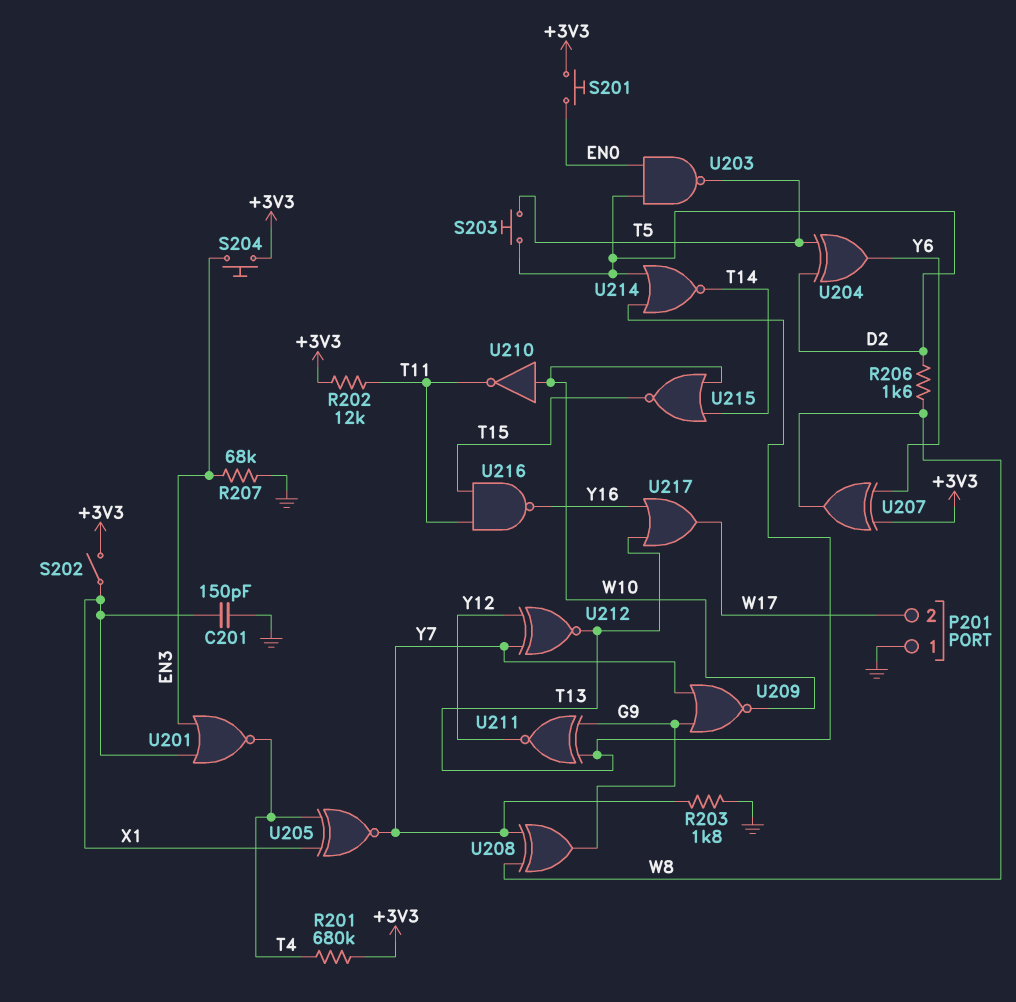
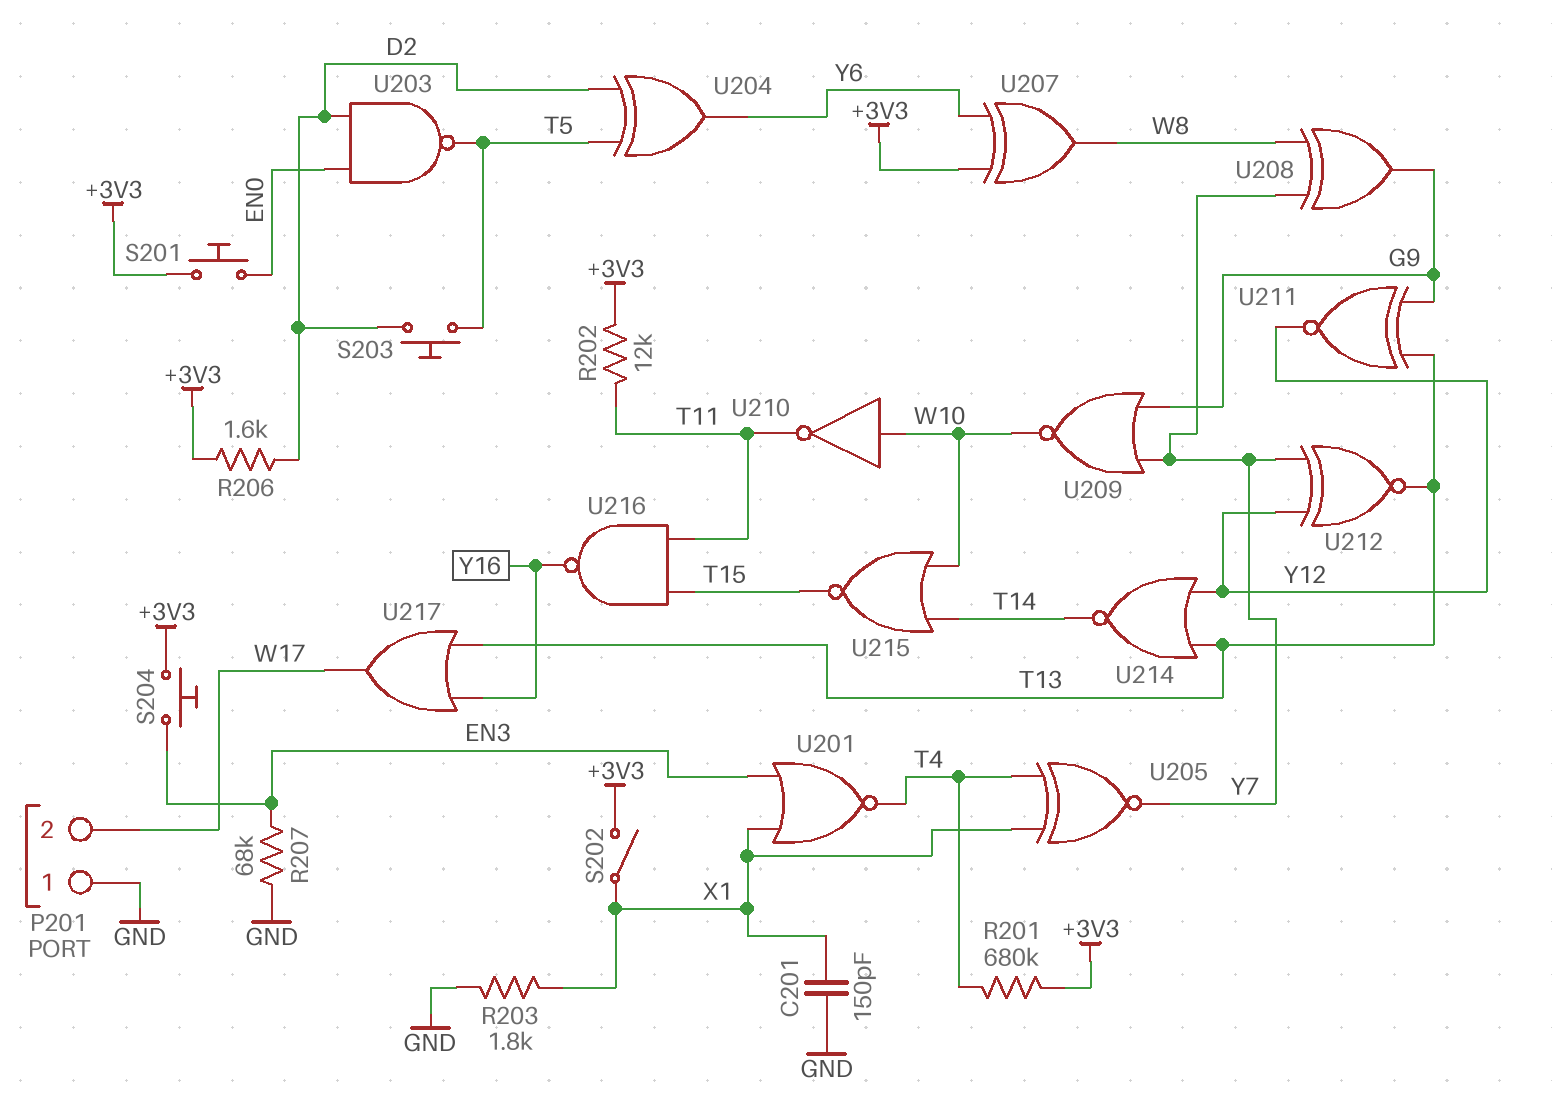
R203: 1.8k (GND, Y7) -> 1.8k (GND, X1)
R206: 1.6k (D2, W8) -> 1.6k (+3V3, D2)
U214: NOR (in D2, in T13, out T14) -> NOR (in T13, in Y12, out T14)

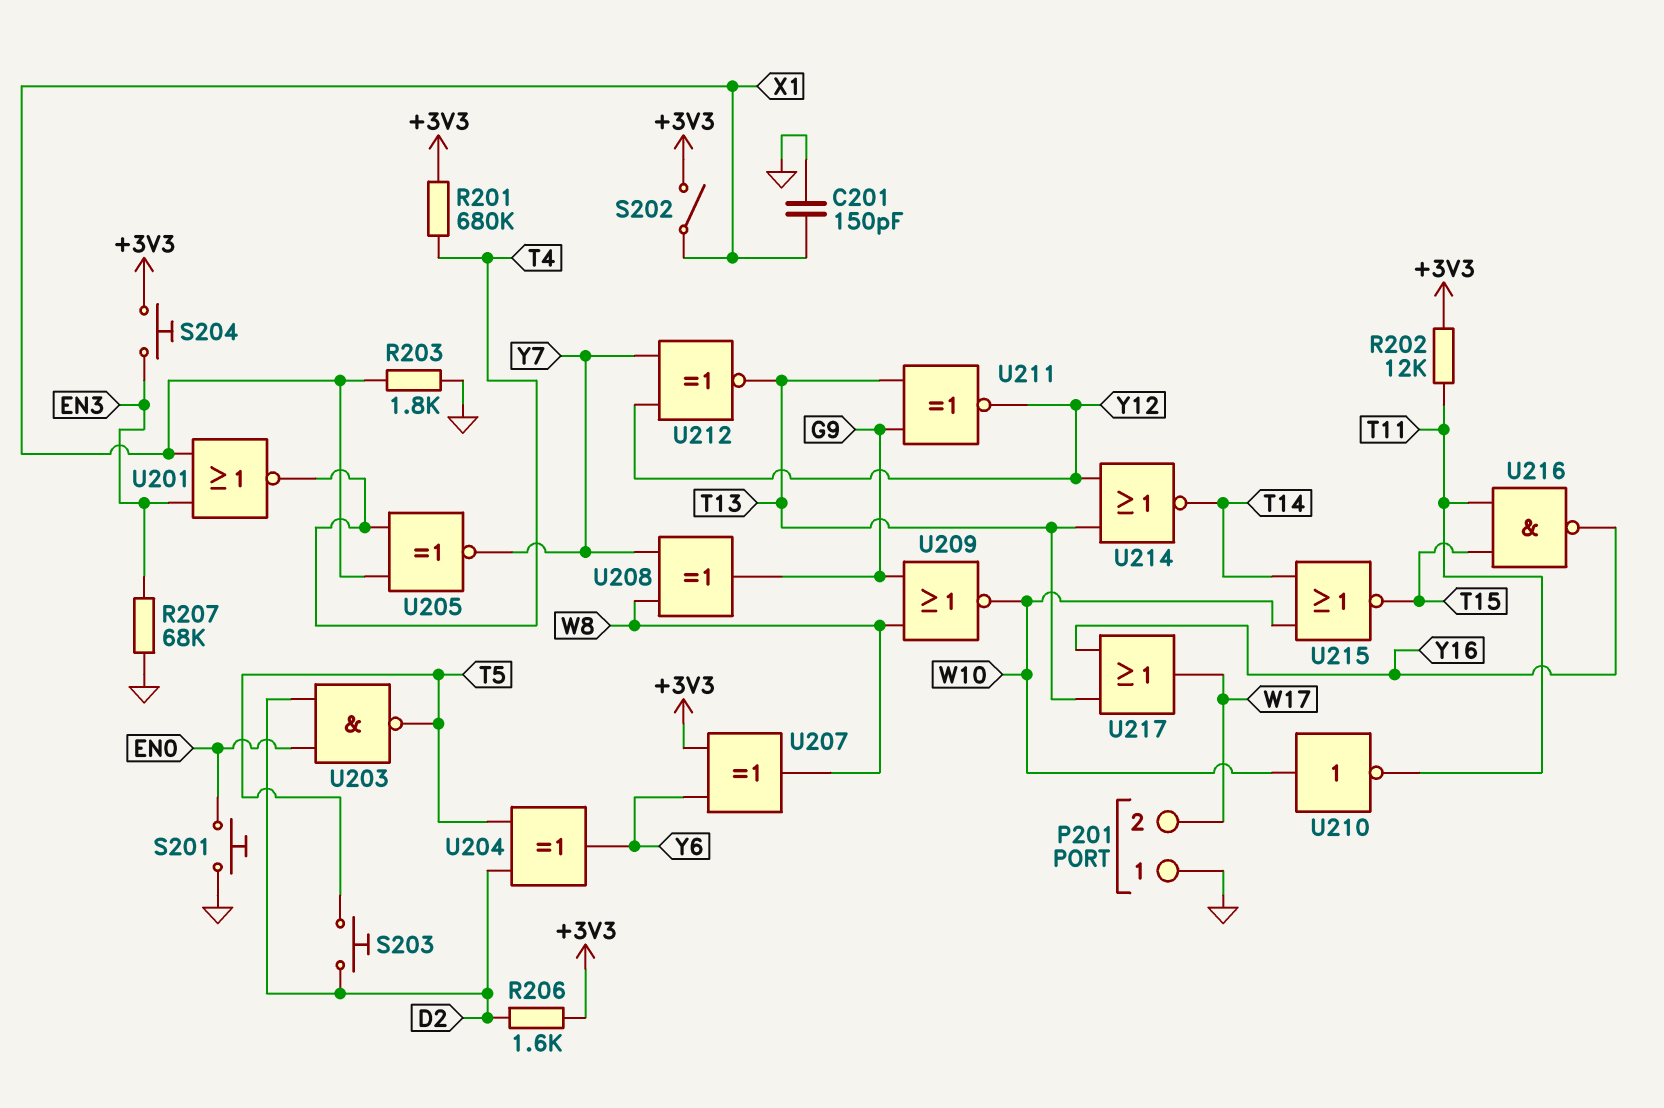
S201: button (+3V3, EN0) -> button (EN0, GND)
U209: NOR (in G9, in Y7, out W10) -> NOR (in G9, in W8, out W10)

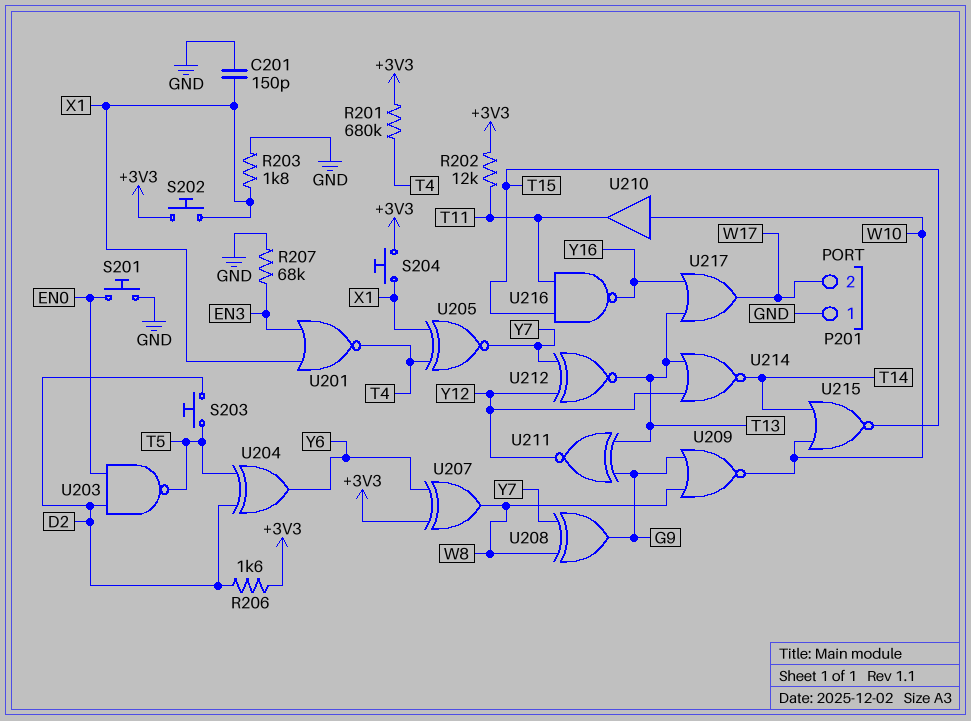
S202: switch (+3V3, X1) -> button (+3V3, X1)
S204: button (+3V3, EN3) -> button (+3V3, X1)
U210: NOT (in W10, out T11) -> buffer (in W10, out T11)

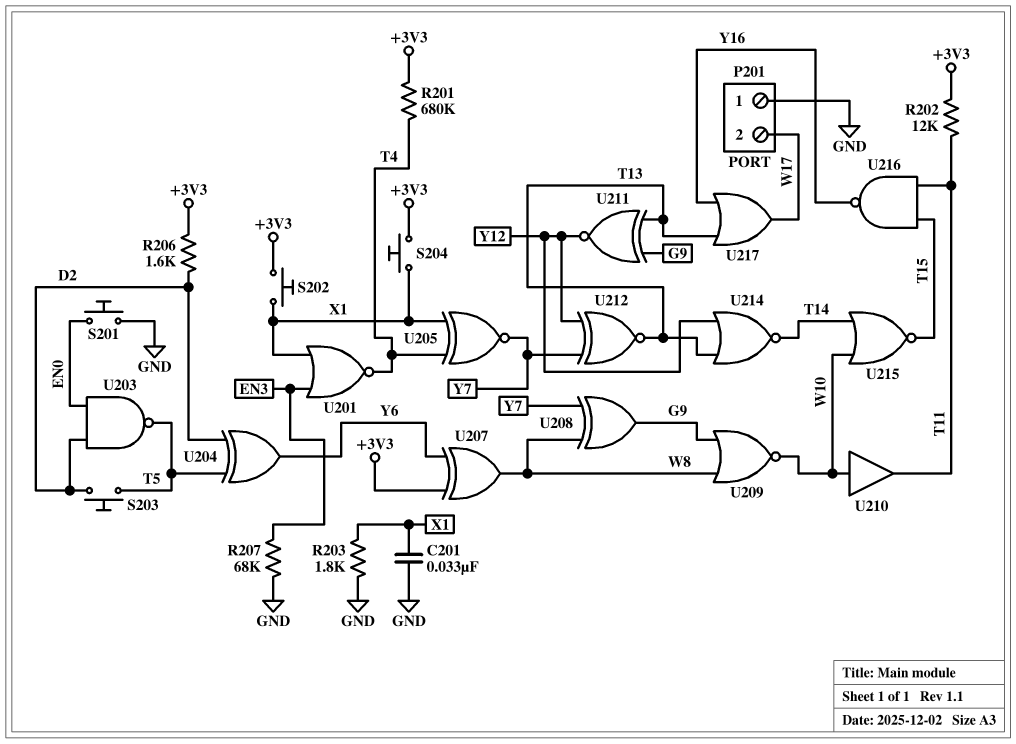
C201: 150pF (GND, X1) -> 33nF (GND, X1)

